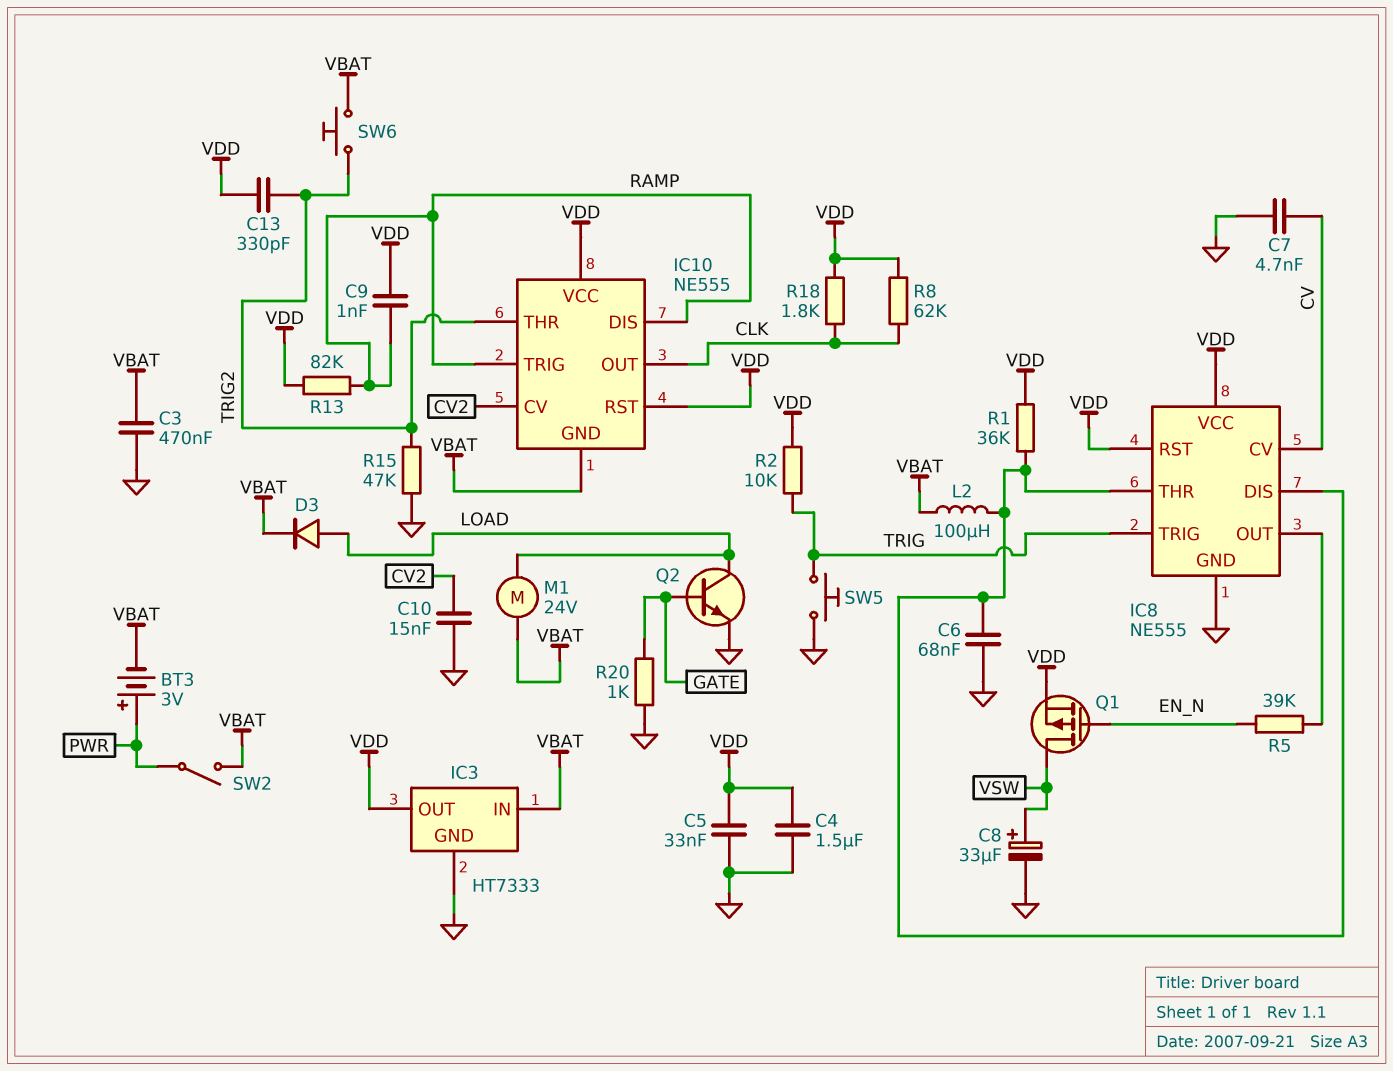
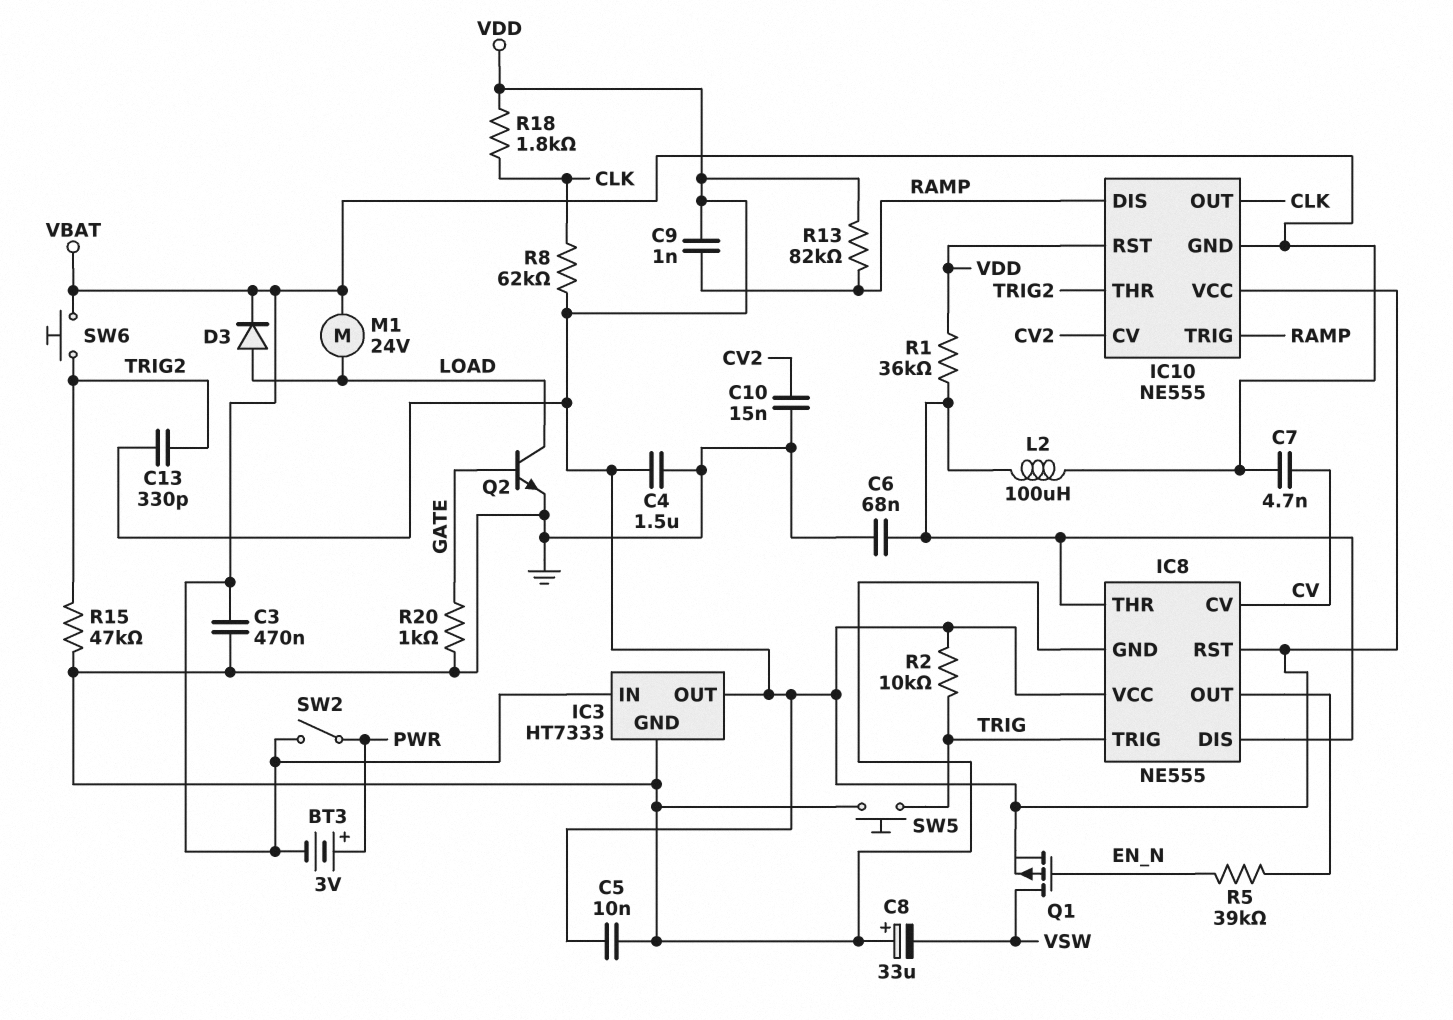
C5: 33nF (GND, VDD) -> 10nF (GND, VDD)
C7: 4.7nF (CV, GND) -> 4.7nF (CV, VBAT)
C8: 33uF (plus VSW, minus GND) -> 33uF (plus GND, minus VSW)

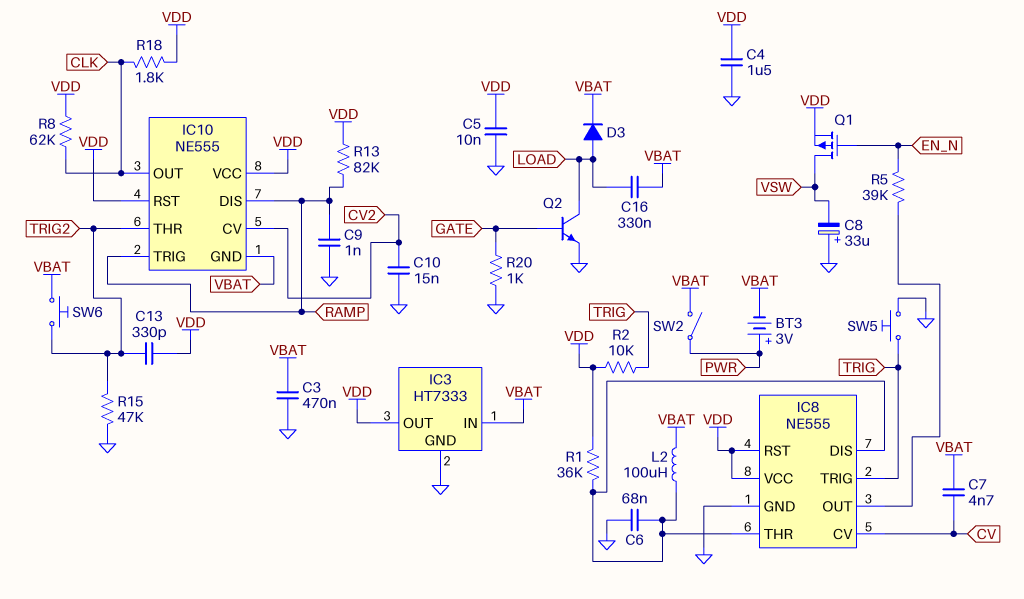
C9: 1nF (RAMP, VDD) -> 1nF (GND, RAMP)
C16: none -> 330nF (LOAD, VBAT)
M1: motor 24V (LOAD, VBAT) -> none

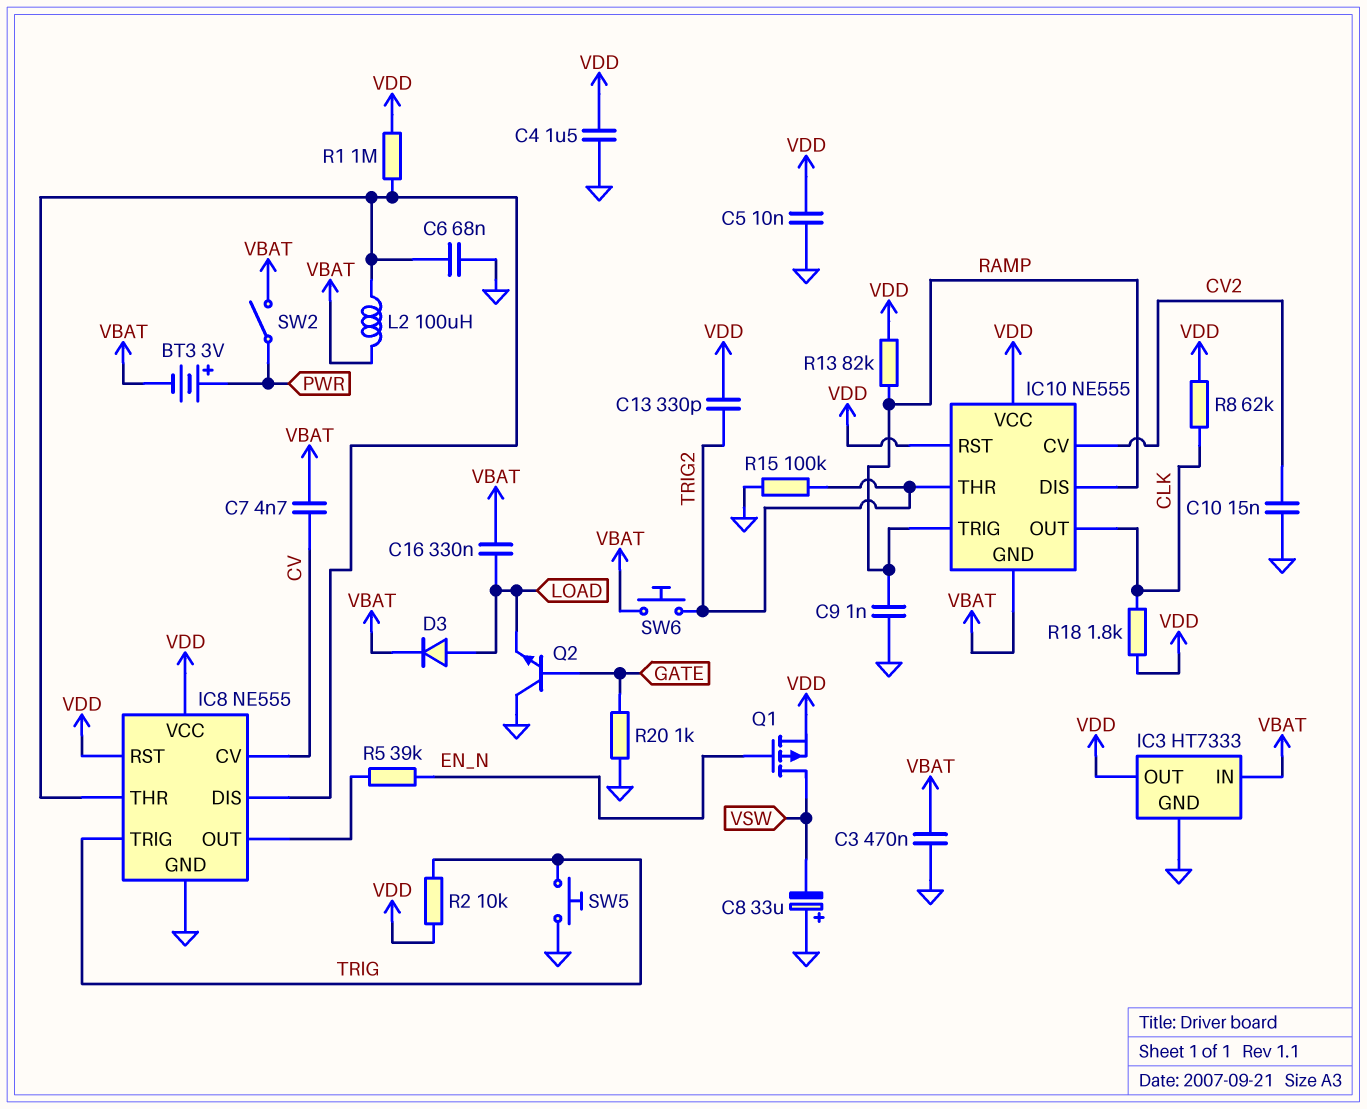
Q2: NPN (B GATE, C LOAD, E GND) -> NPN (B GATE, C GND, E LOAD)
R1: 36k (IC8/DIS, VDD) -> 1M (IC8/DIS, VDD)
R15: 47k (GND, TRIG2) -> 100k (GND, TRIG2)

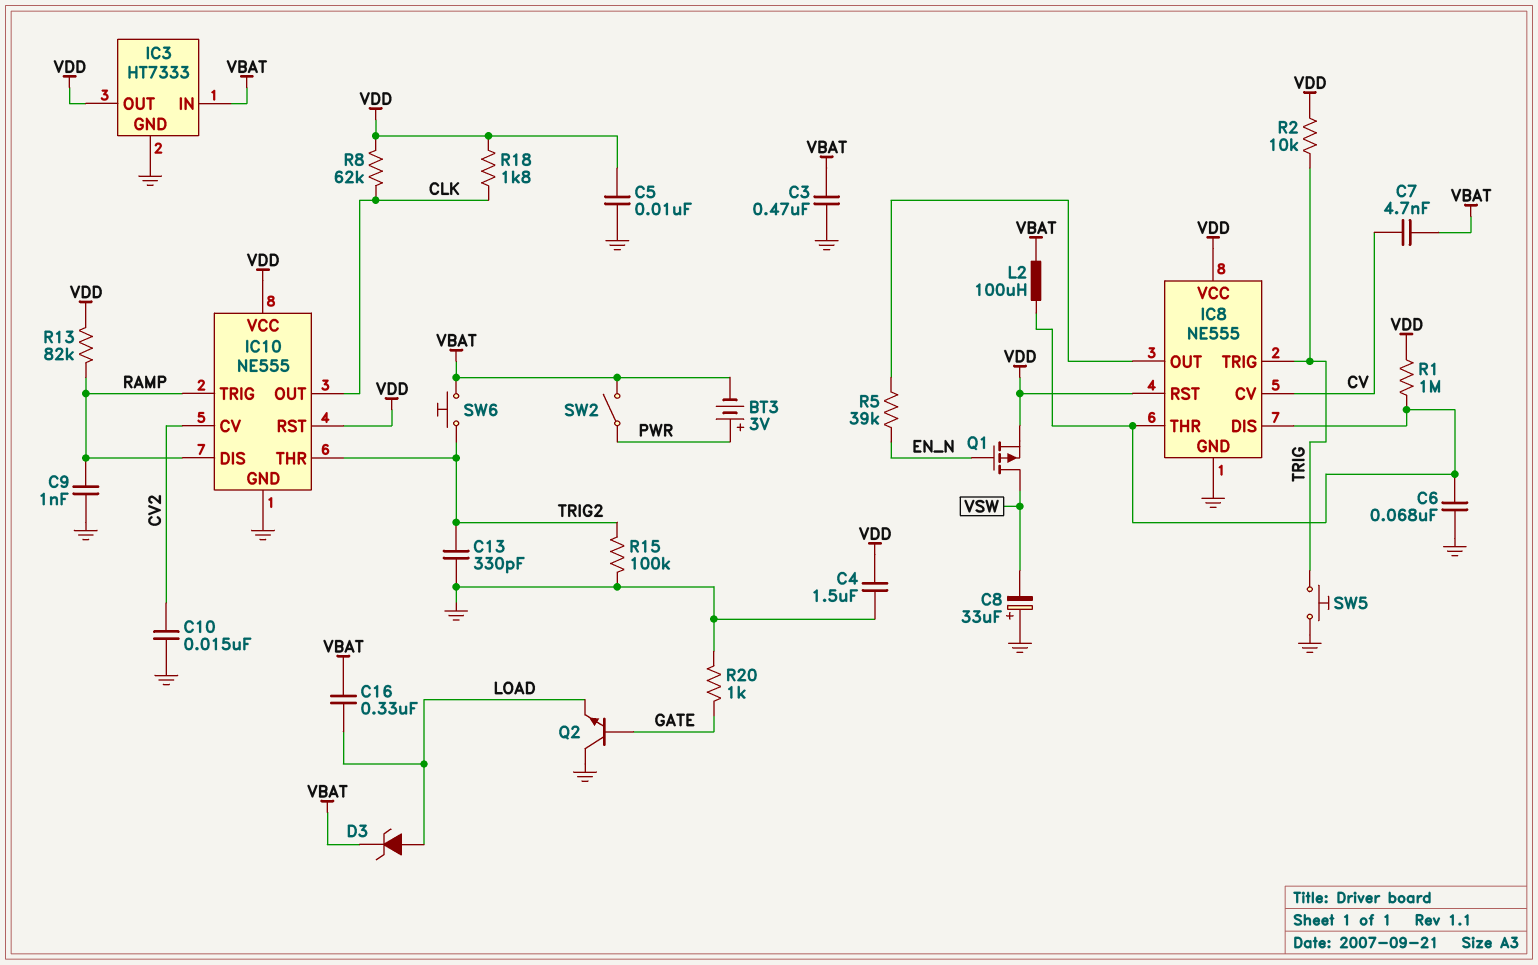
C13: 330pF (TRIG2, VDD) -> 330pF (GND, TRIG2)
D3: diode (A LOAD, K VBAT) -> zener (A LOAD, K VBAT)
IC10 pin GND: VBAT -> GND

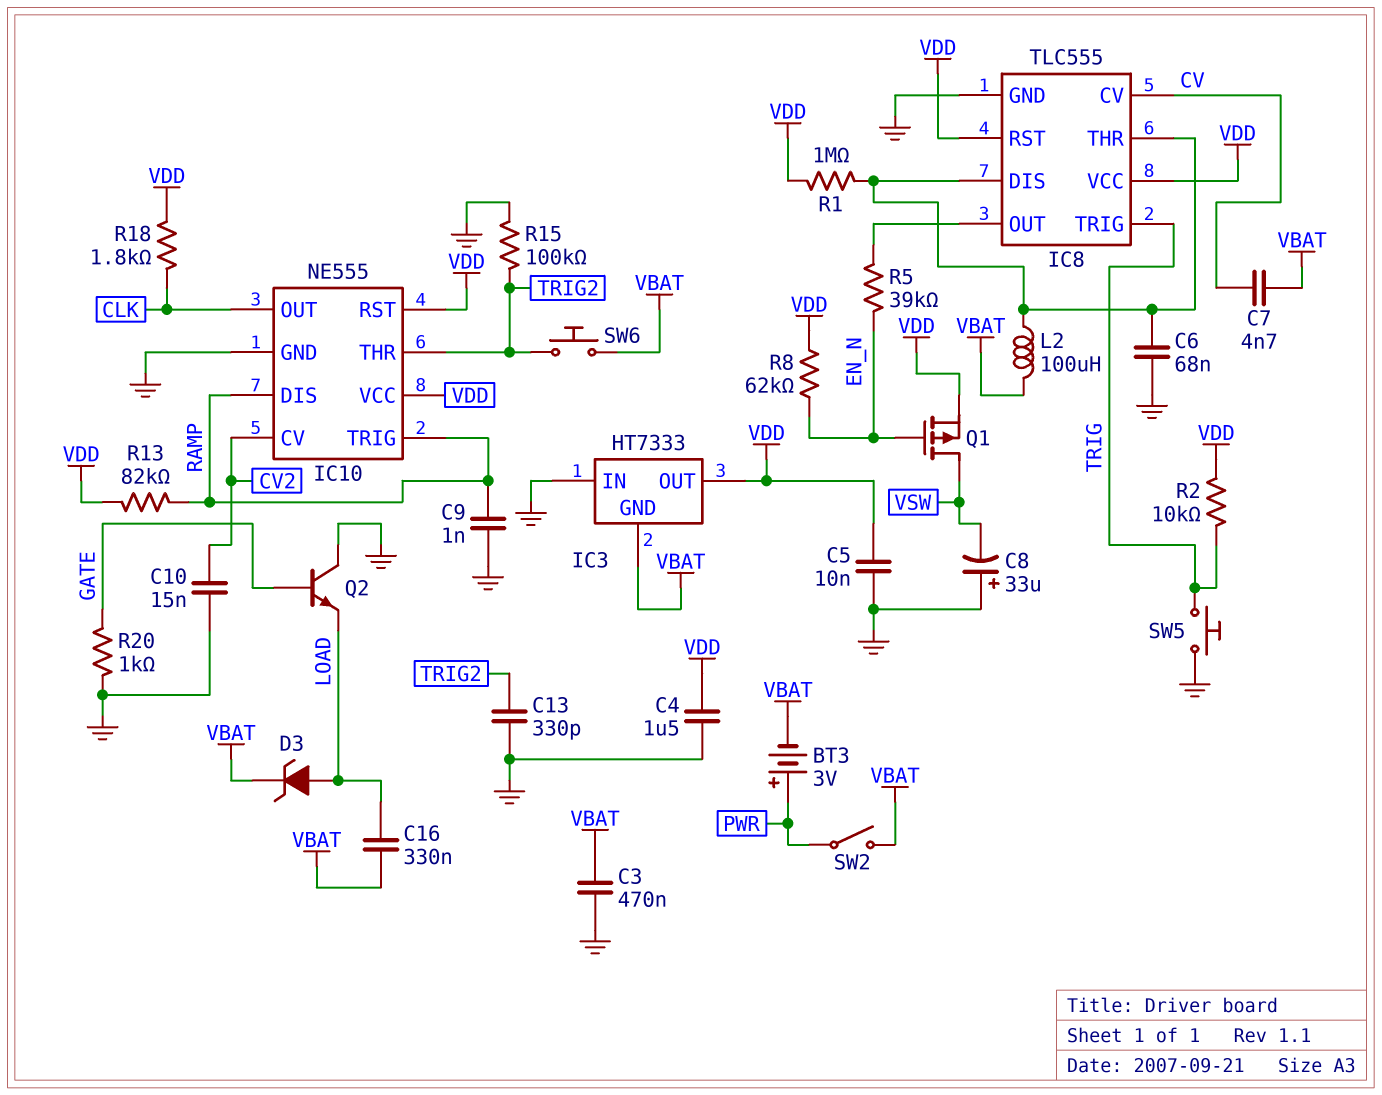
IC3 pin GND: GND -> VBAT
IC3 pin IN: VBAT -> GND
IC8: NE555 -> TLC555
R8: 62k (CLK, VDD) -> 62k (EN_N, VDD)

